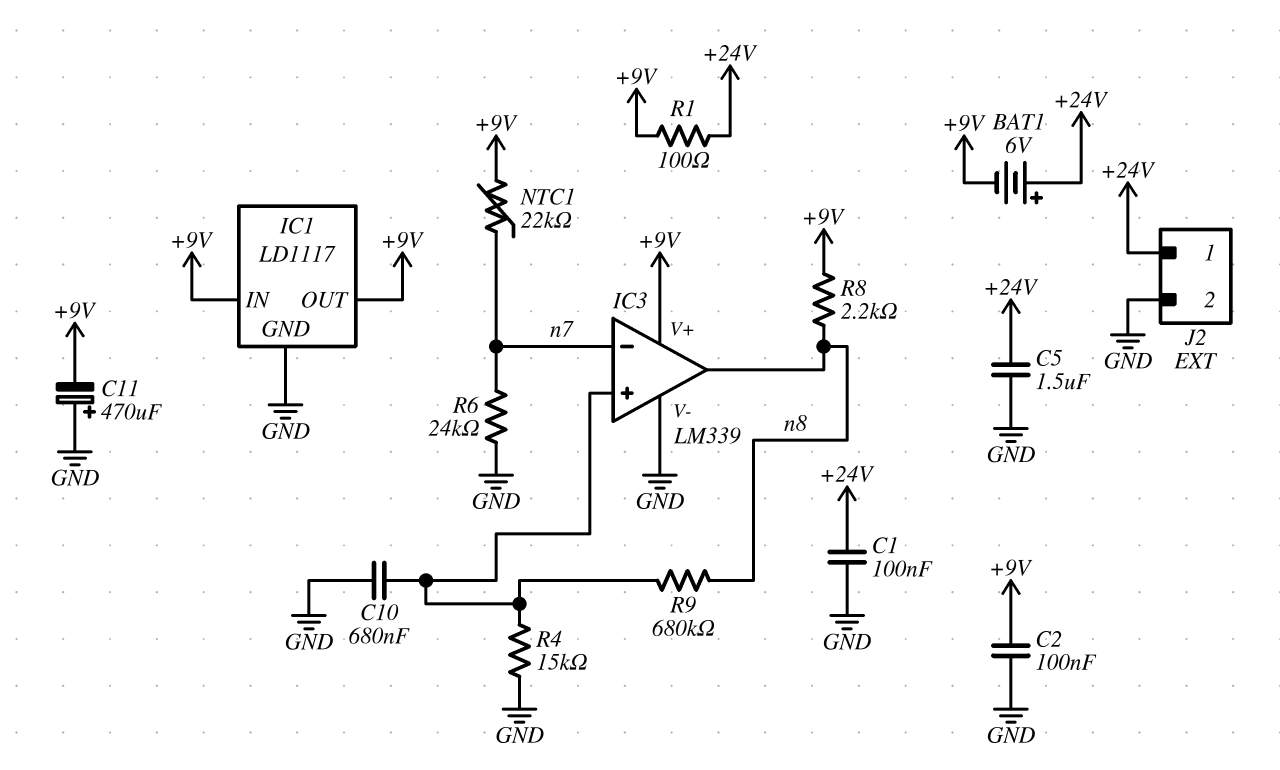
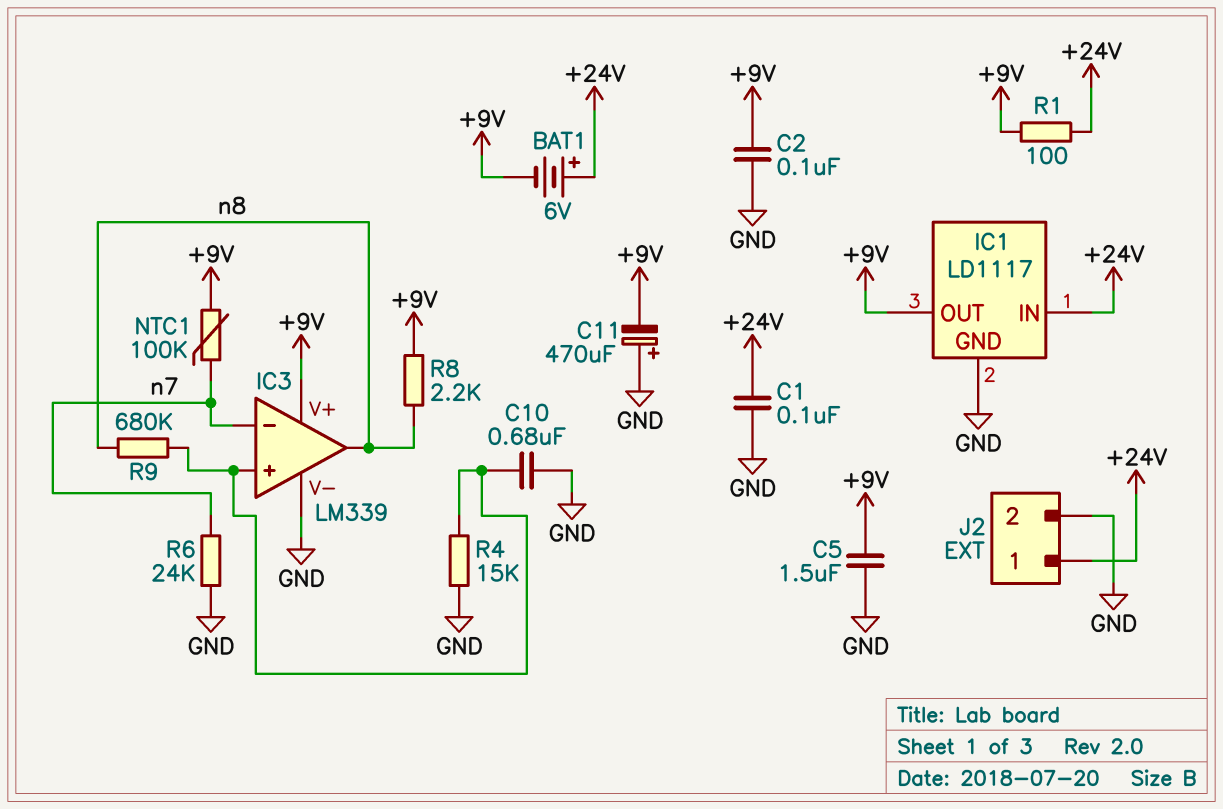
C5: 1.5uF (+24V, GND) -> 1.5uF (+9V, GND)
IC1 pin IN: +9V -> +24V
NTC1: 22k (+9V, n7) -> 100k (+9V, n7)

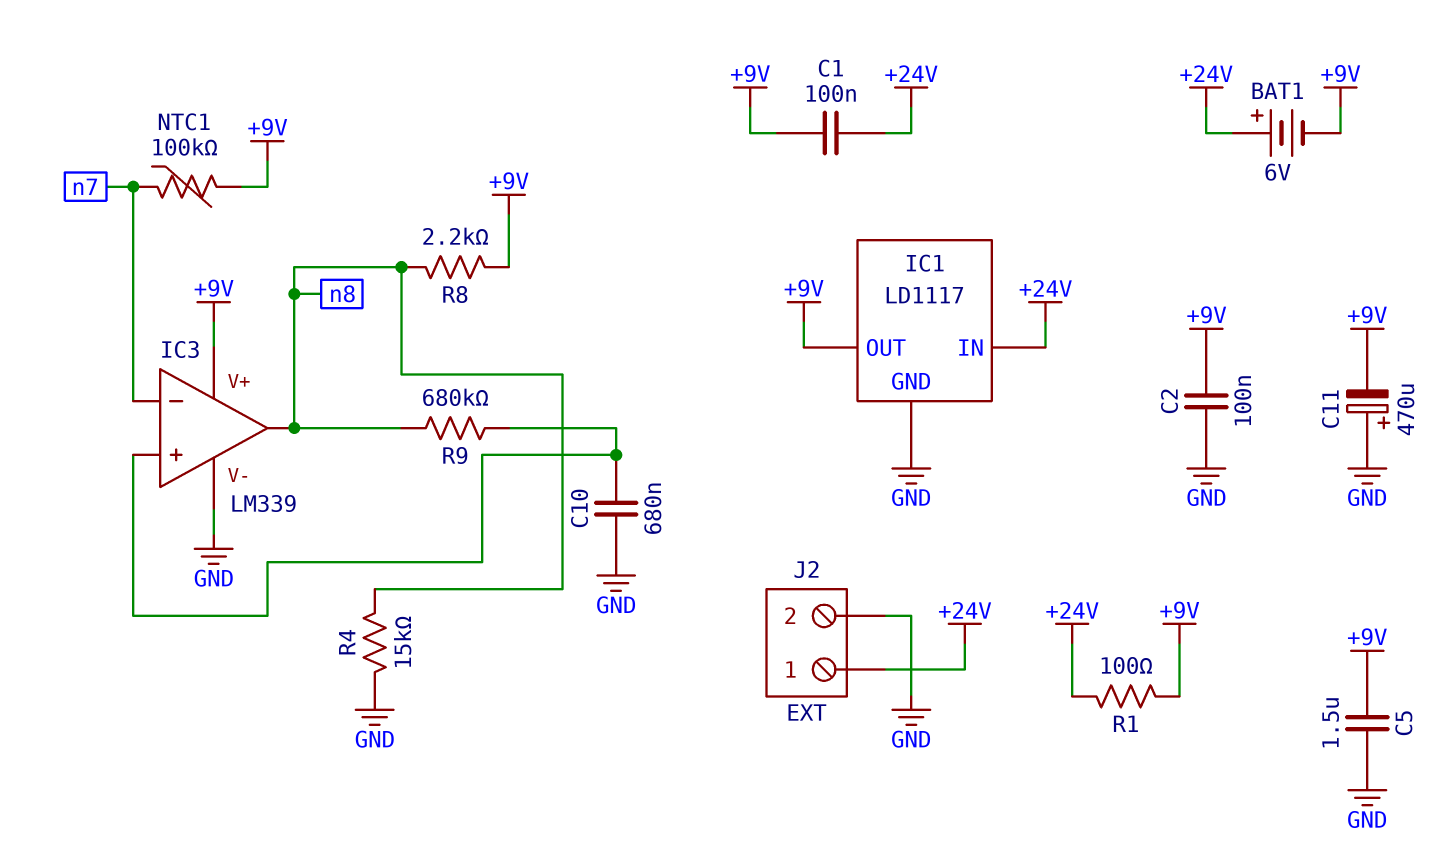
C1: 100nF (+24V, GND) -> 100nF (+9V, +24V)
R4: 15k (GND, IC3/in+) -> 15k (GND, n8)
R6: 24k (GND, n7) -> none

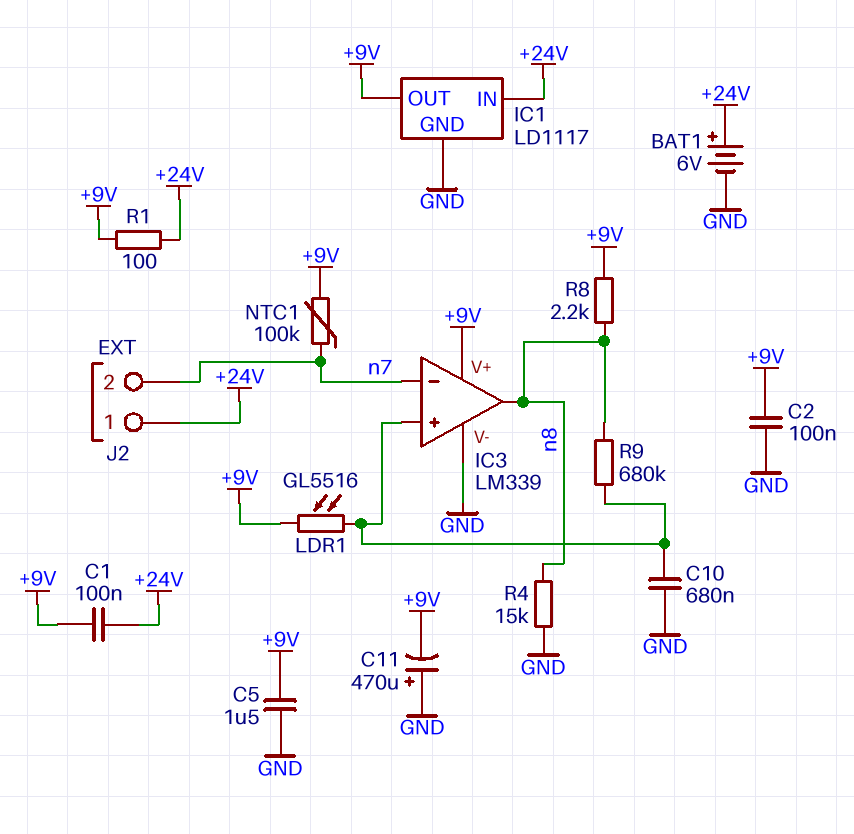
BAT1: 6V (plus +24V, minus +9V) -> 6V (plus +24V, minus GND)
J2 pin 2: GND -> n7
LDR1: none -> GL5516 (+9V, IC3/in+)

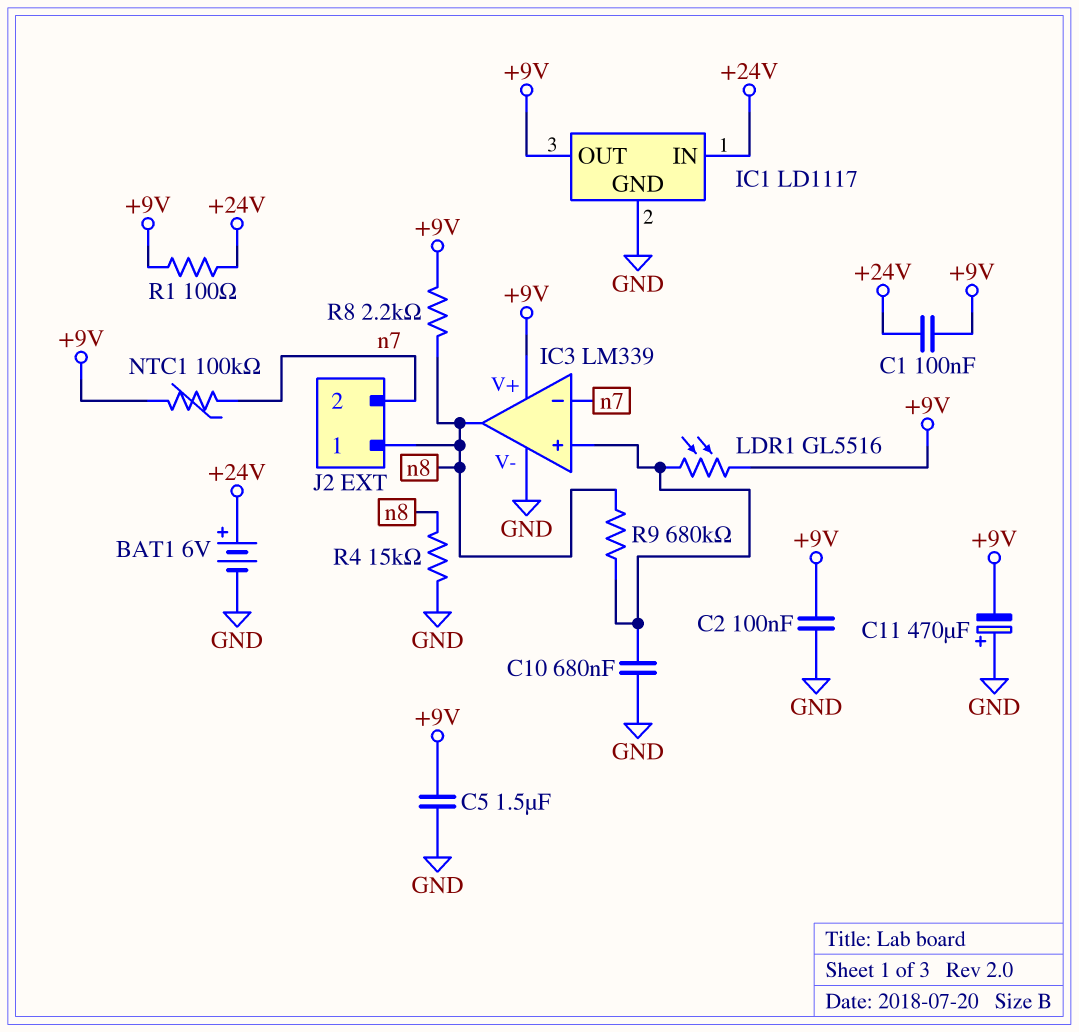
J2 pin 1: +24V -> n8

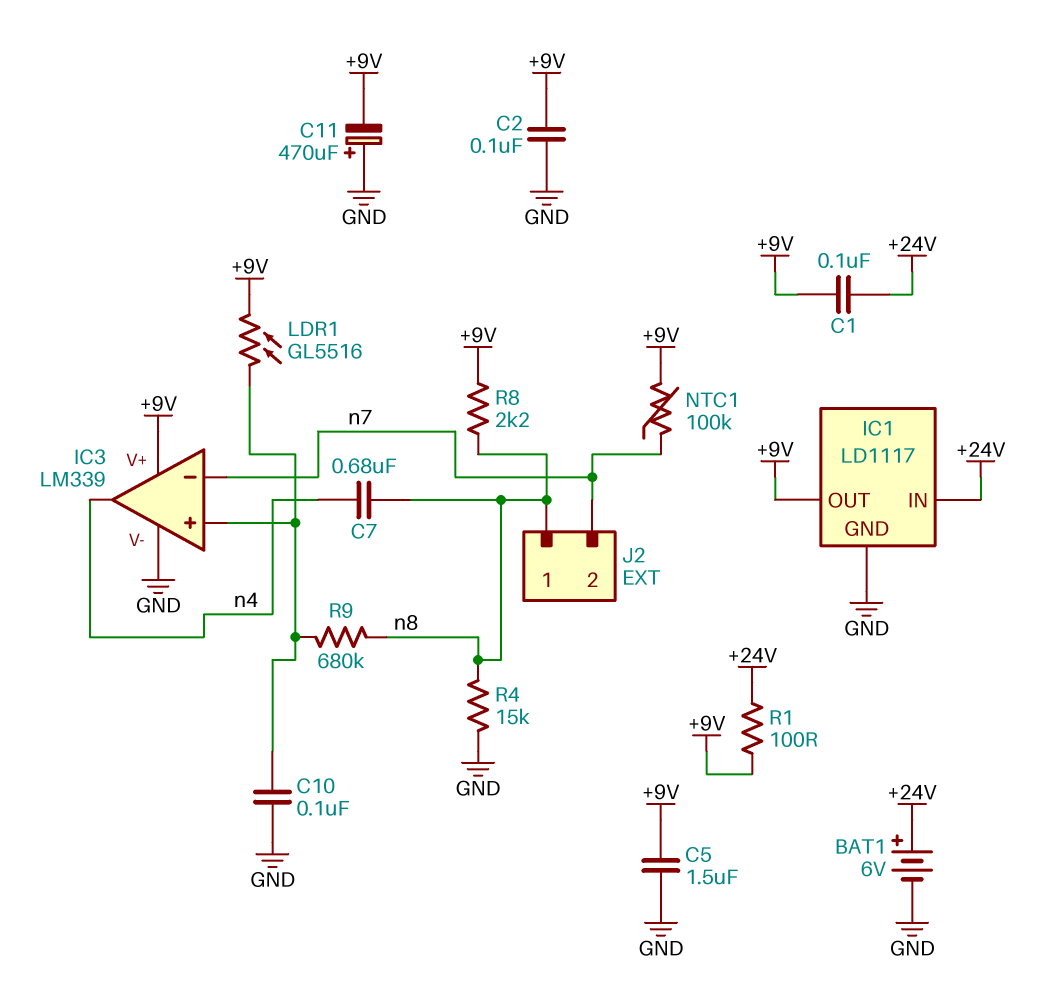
C7: none -> 680nF (n4, n8)
C10: 680nF (GND, IC3/in+) -> 100nF (GND, IC3/in+)
IC3 pin out: n8 -> n4

